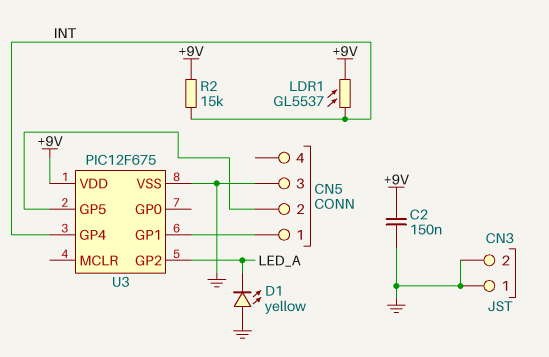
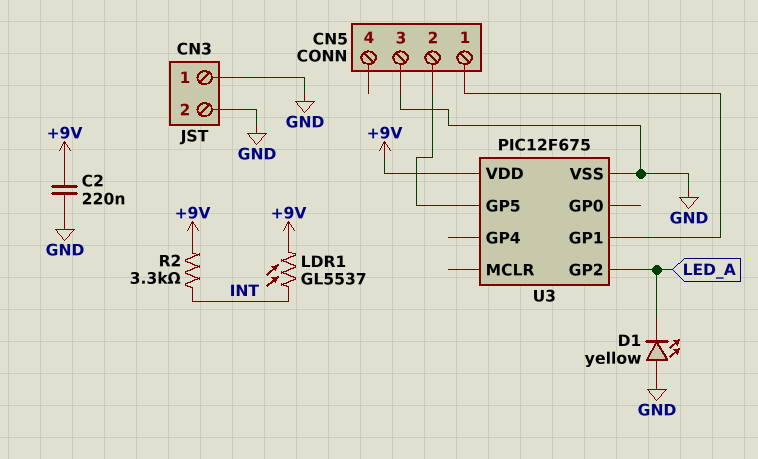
C2: 150nF (+9V, GND) -> 220nF (+9V, GND)
R2: 15k (+9V, INT) -> 3.3k (+9V, INT)
U3 pin GP4: INT -> none

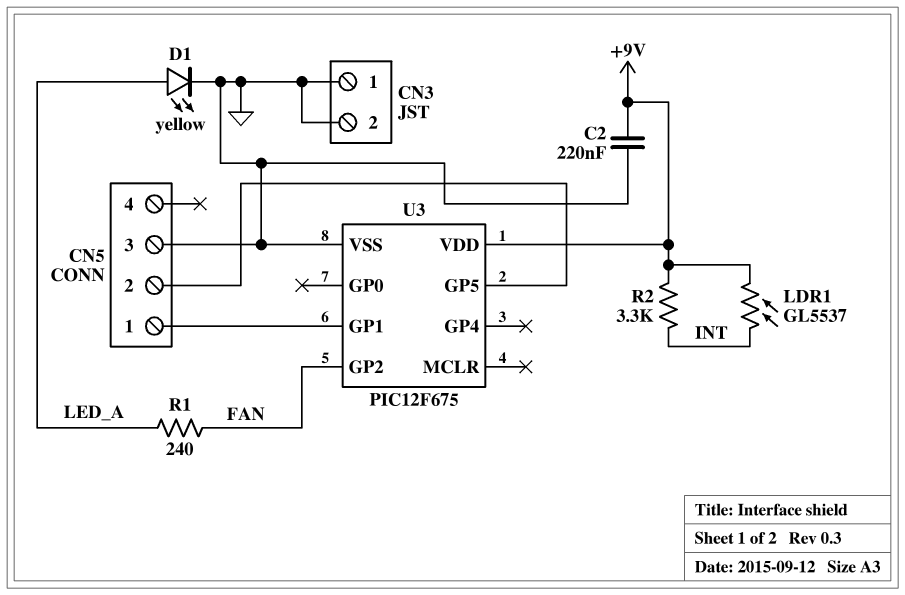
D1: LED yellow (A GND, K LED_A) -> LED yellow (A LED_A, K GND)
R1: none -> 240 (FAN, LED_A)
U3 pin GP2: LED_A -> FAN

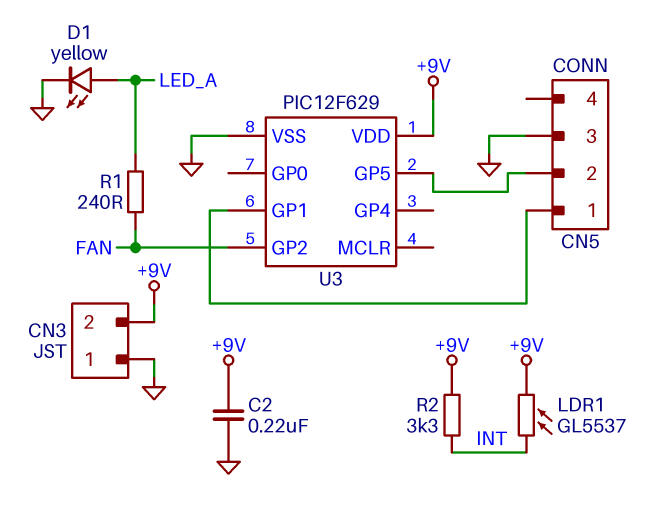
CN3 pin 2: GND -> +9V
U3: PIC12F675 -> PIC12F629

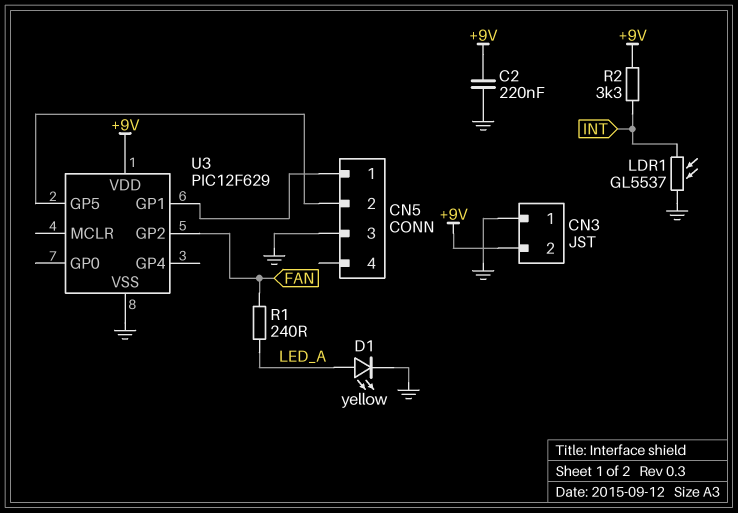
LDR1: GL5537 (+9V, INT) -> GL5537 (GND, INT)

